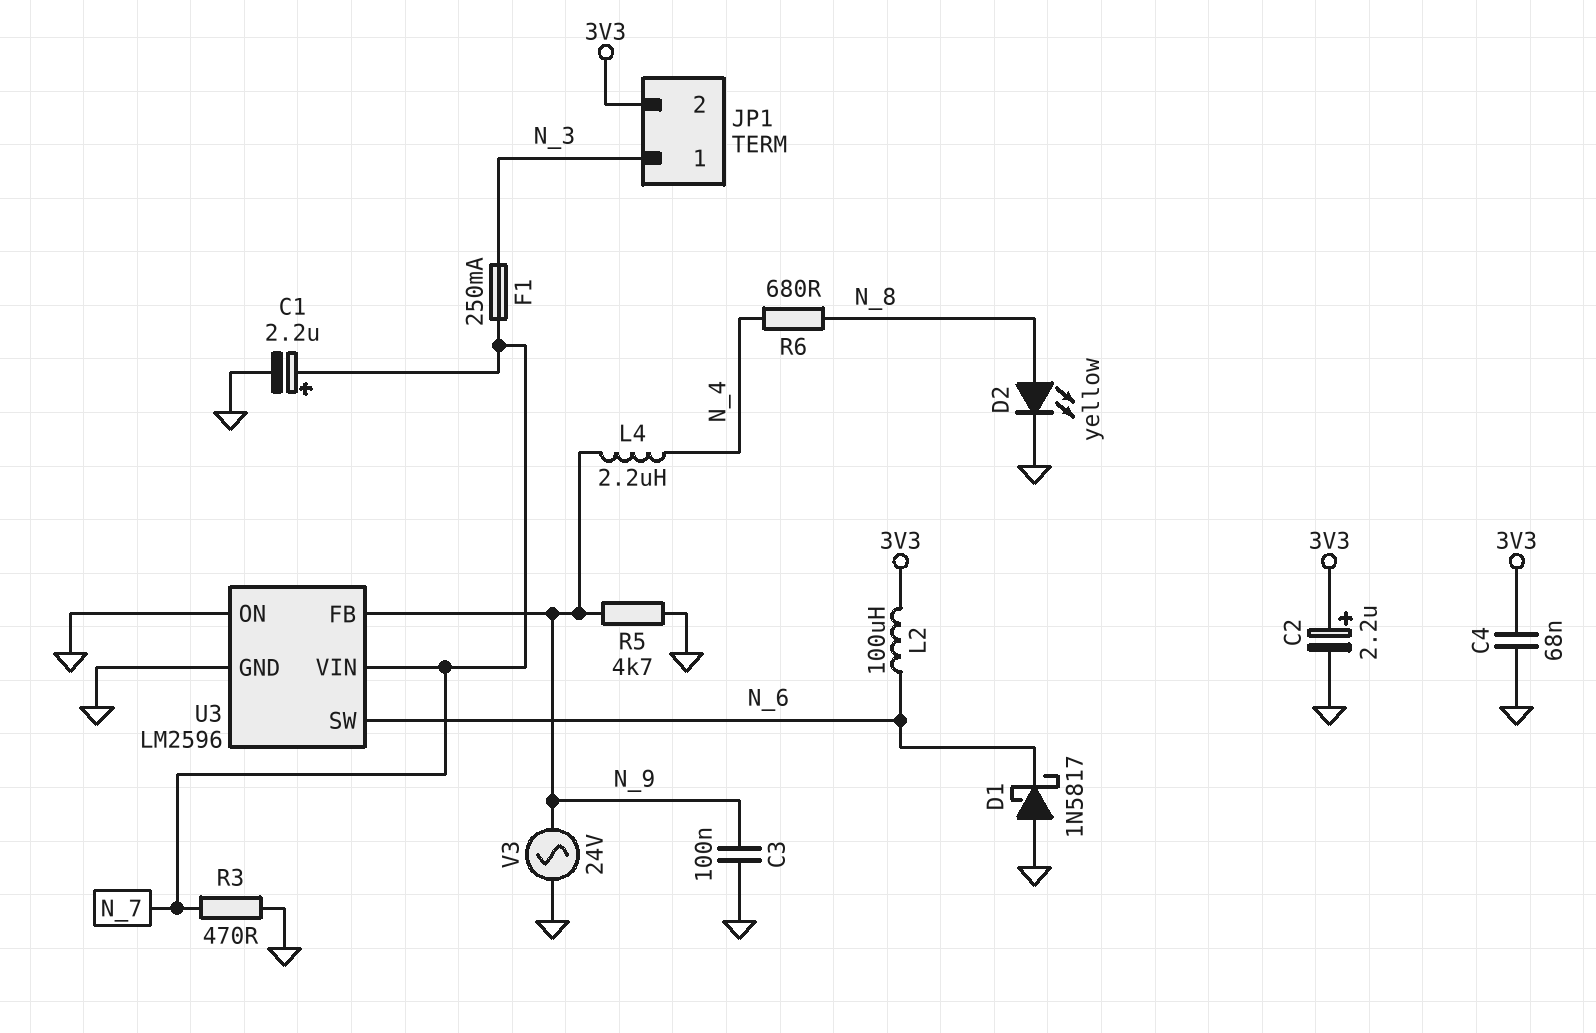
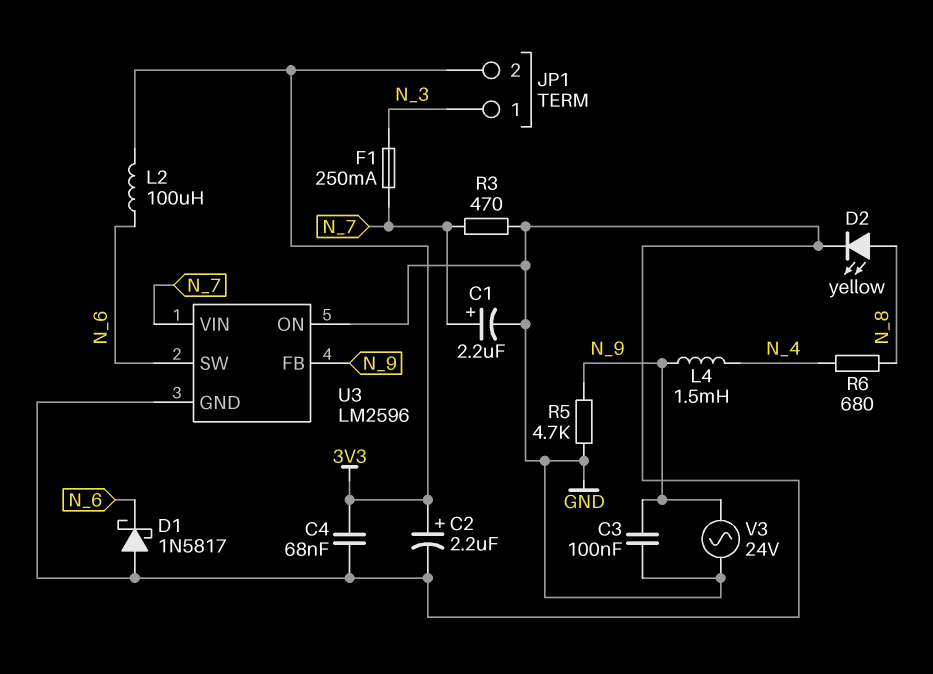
L4: 2.2uH (N_4, N_9) -> 1.5mH (N_4, N_9)

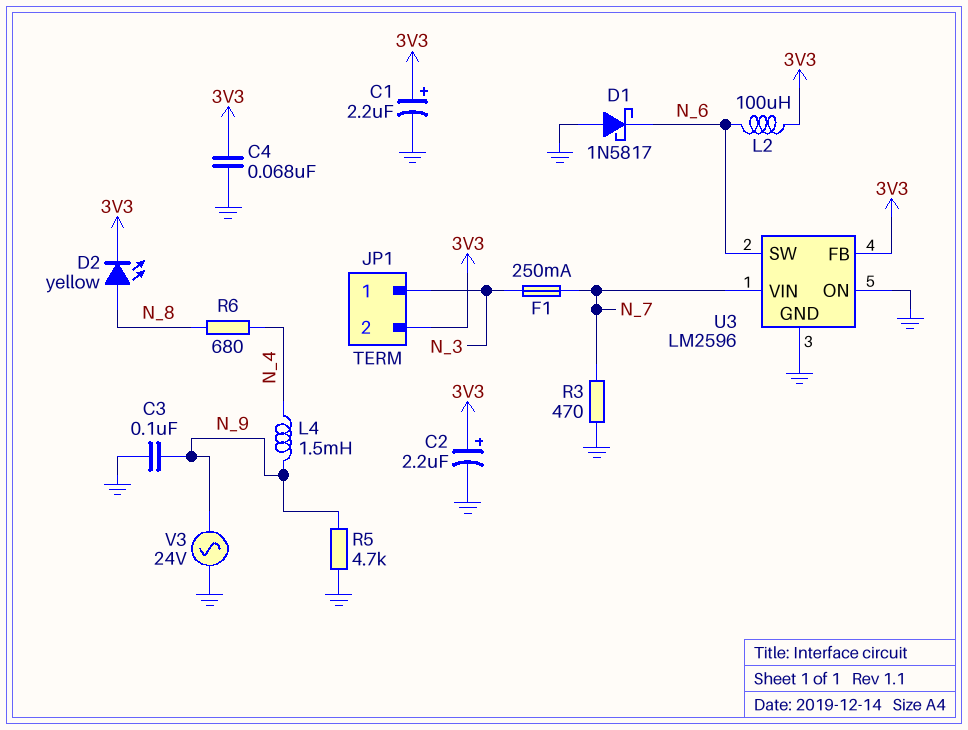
C1: 2.2uF (plus N_7, minus GND) -> 2.2uF (plus 3V3, minus GND)
D2: LED yellow (A N_8, K GND) -> LED yellow (A N_8, K 3V3)
U3 pin FB: N_9 -> 3V3

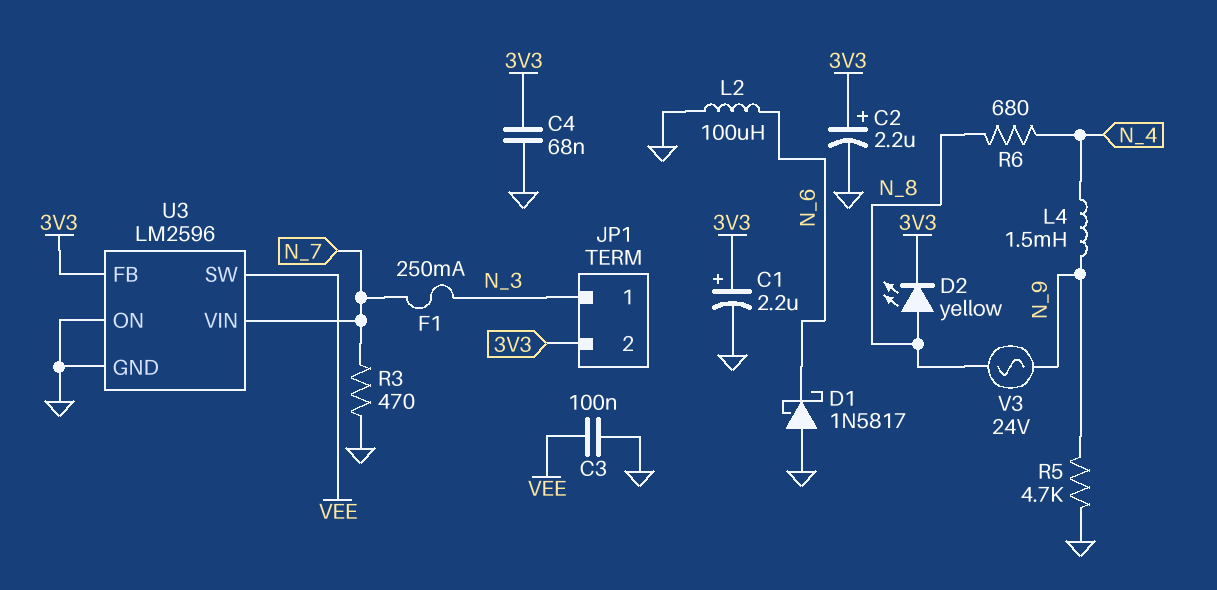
C3: 100nF (GND, N_9) -> 100nF (GND, VEE)
L2: 100uH (3V3, N_6) -> 100uH (GND, N_6)
U3 pin SW: N_6 -> VEE
V3: AC 24V (GND, N_9) -> AC 24V (N_8, N_9)

